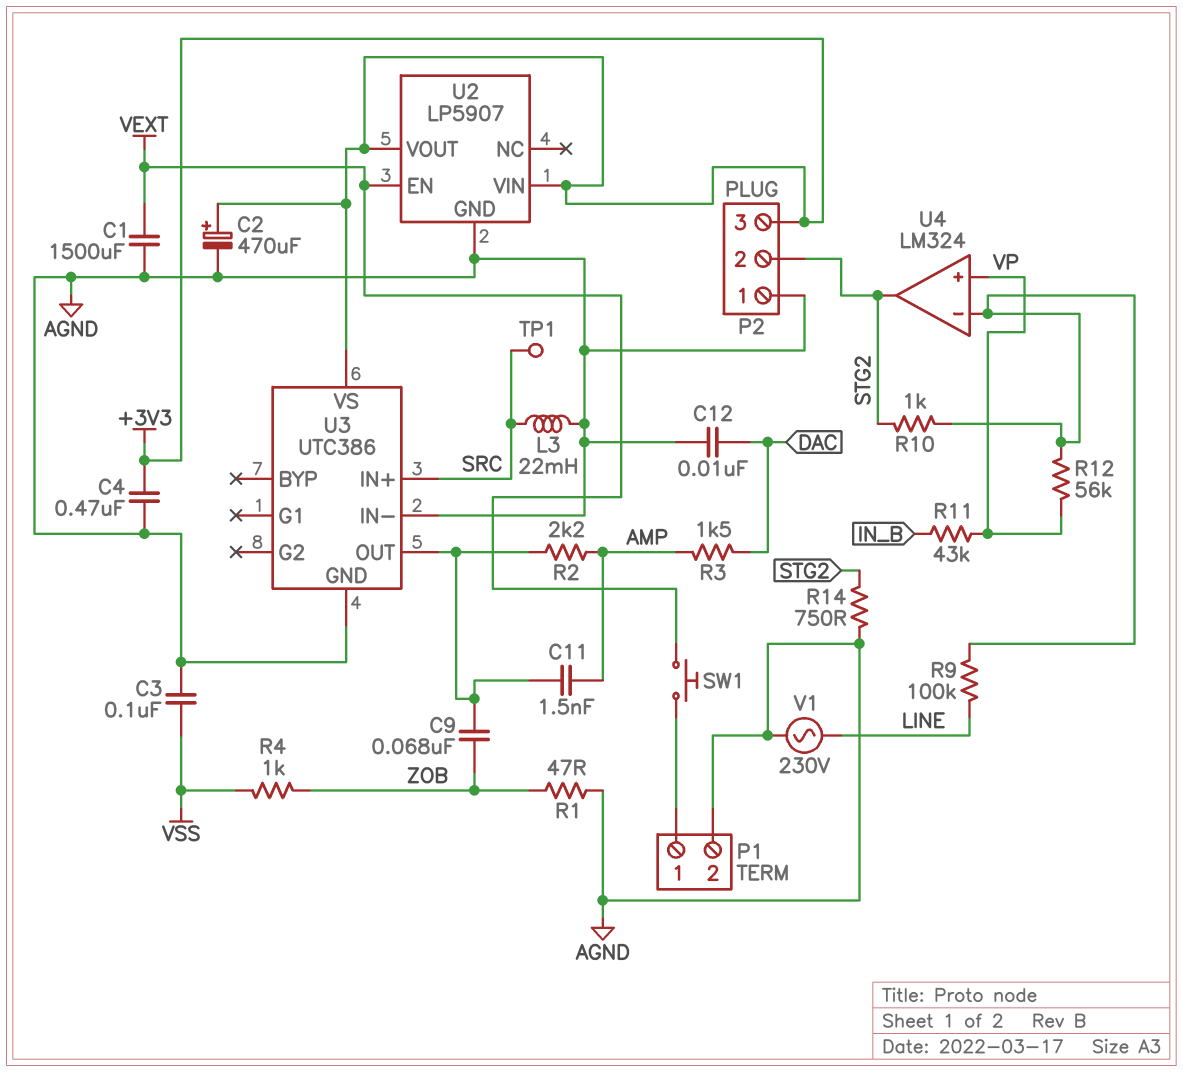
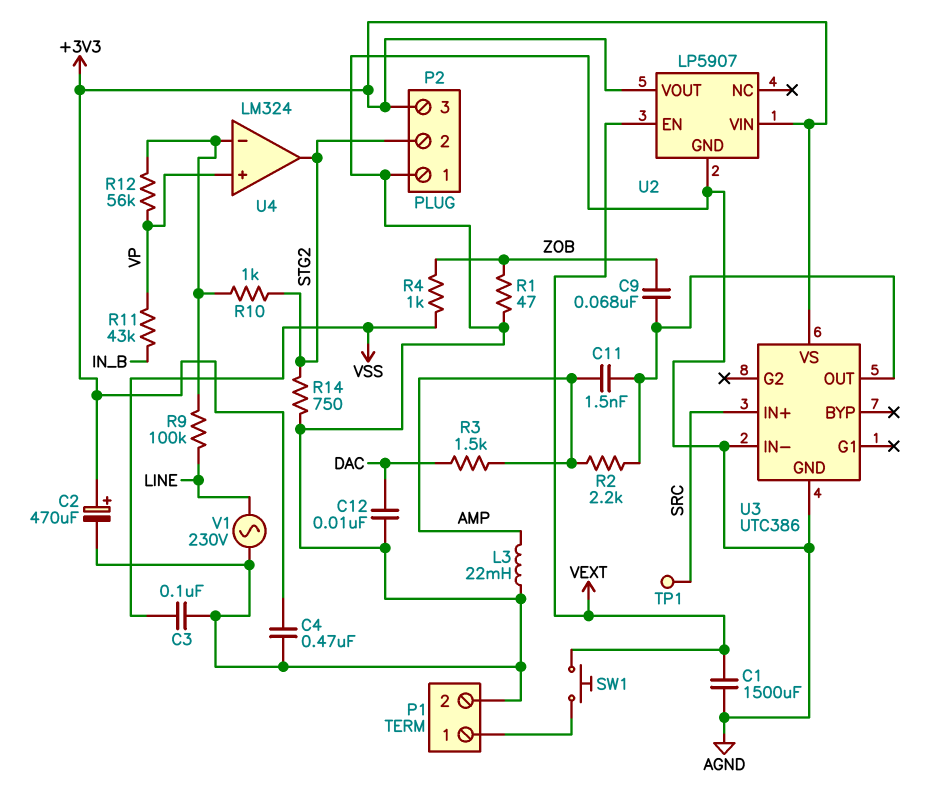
L3: 22mH (AGND, SRC) -> 22mH (AGND, AMP)

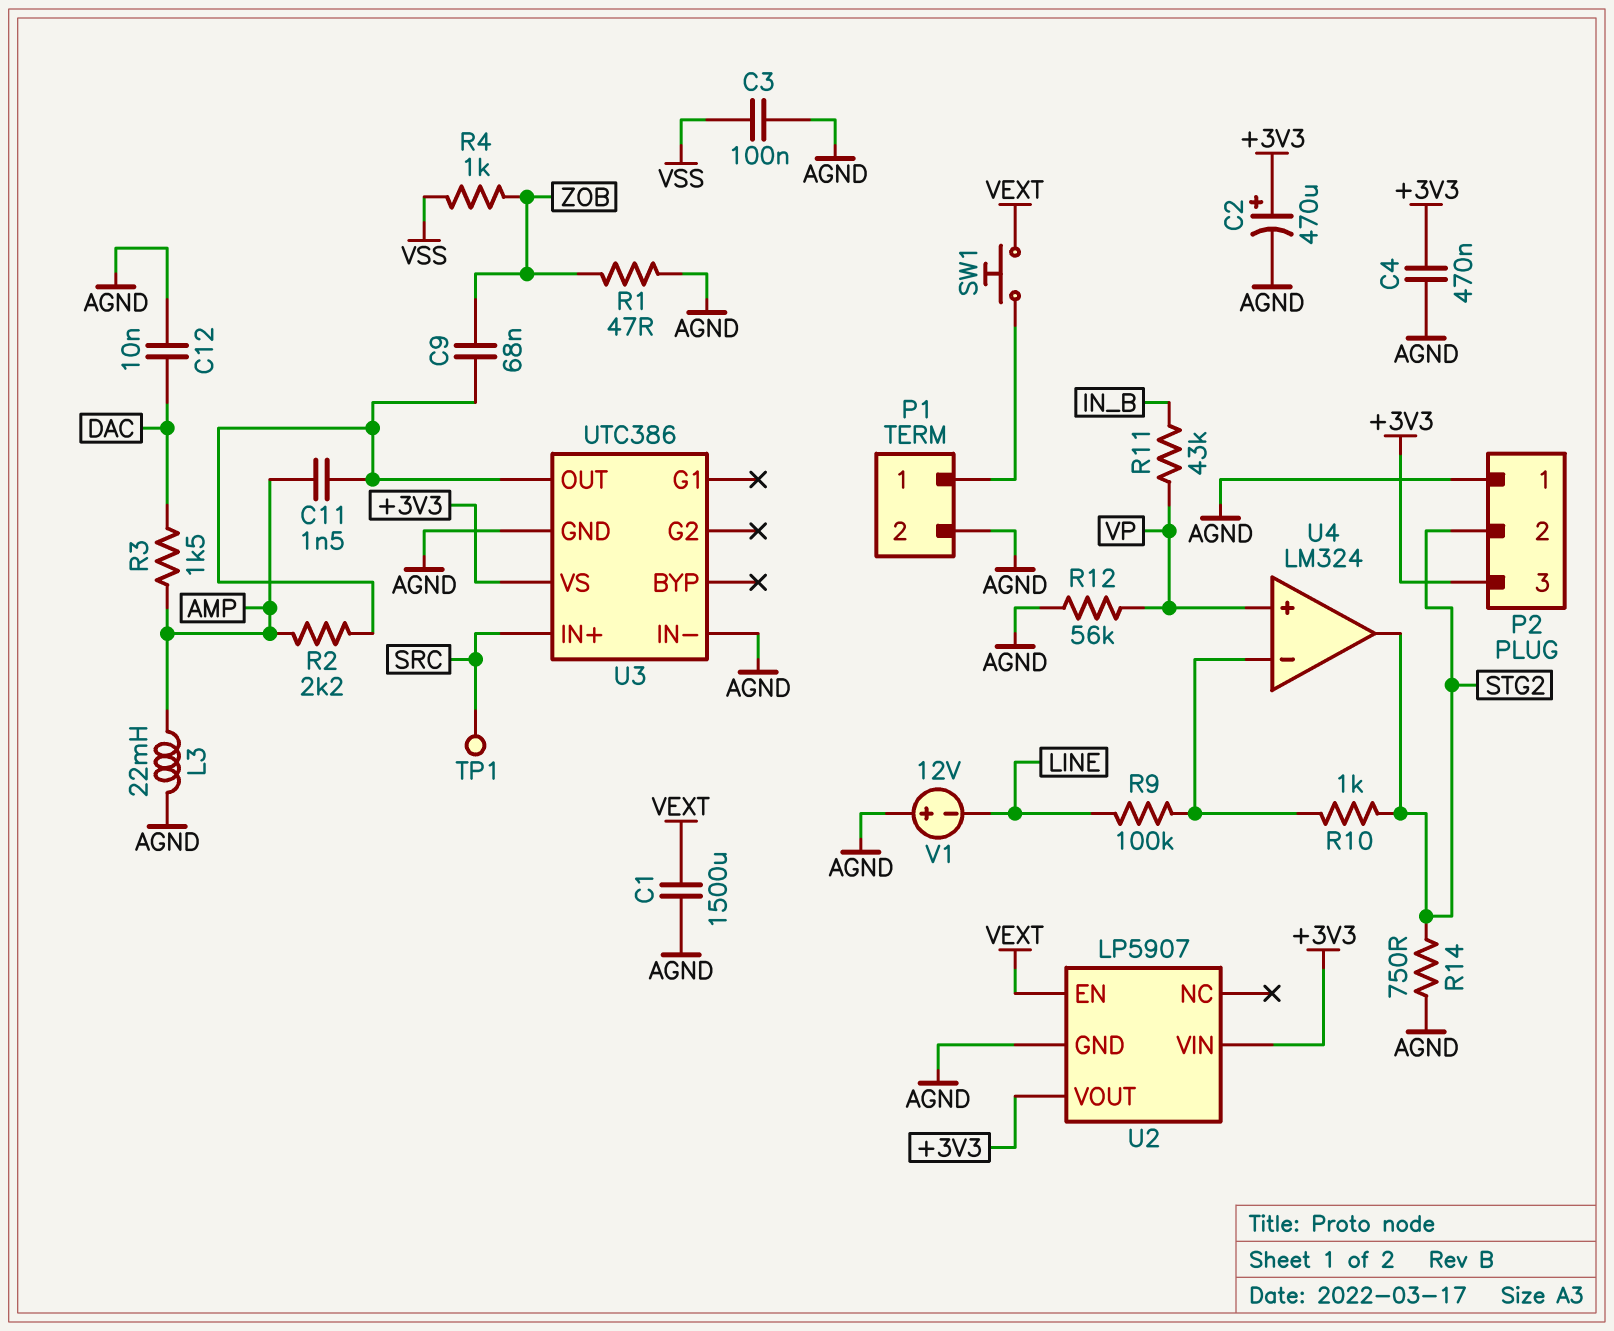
R12: 56k (U4/in-, VP) -> 56k (AGND, VP)
V1: AC 230V (AGND, LINE) -> 12V (plus AGND, minus LINE)

